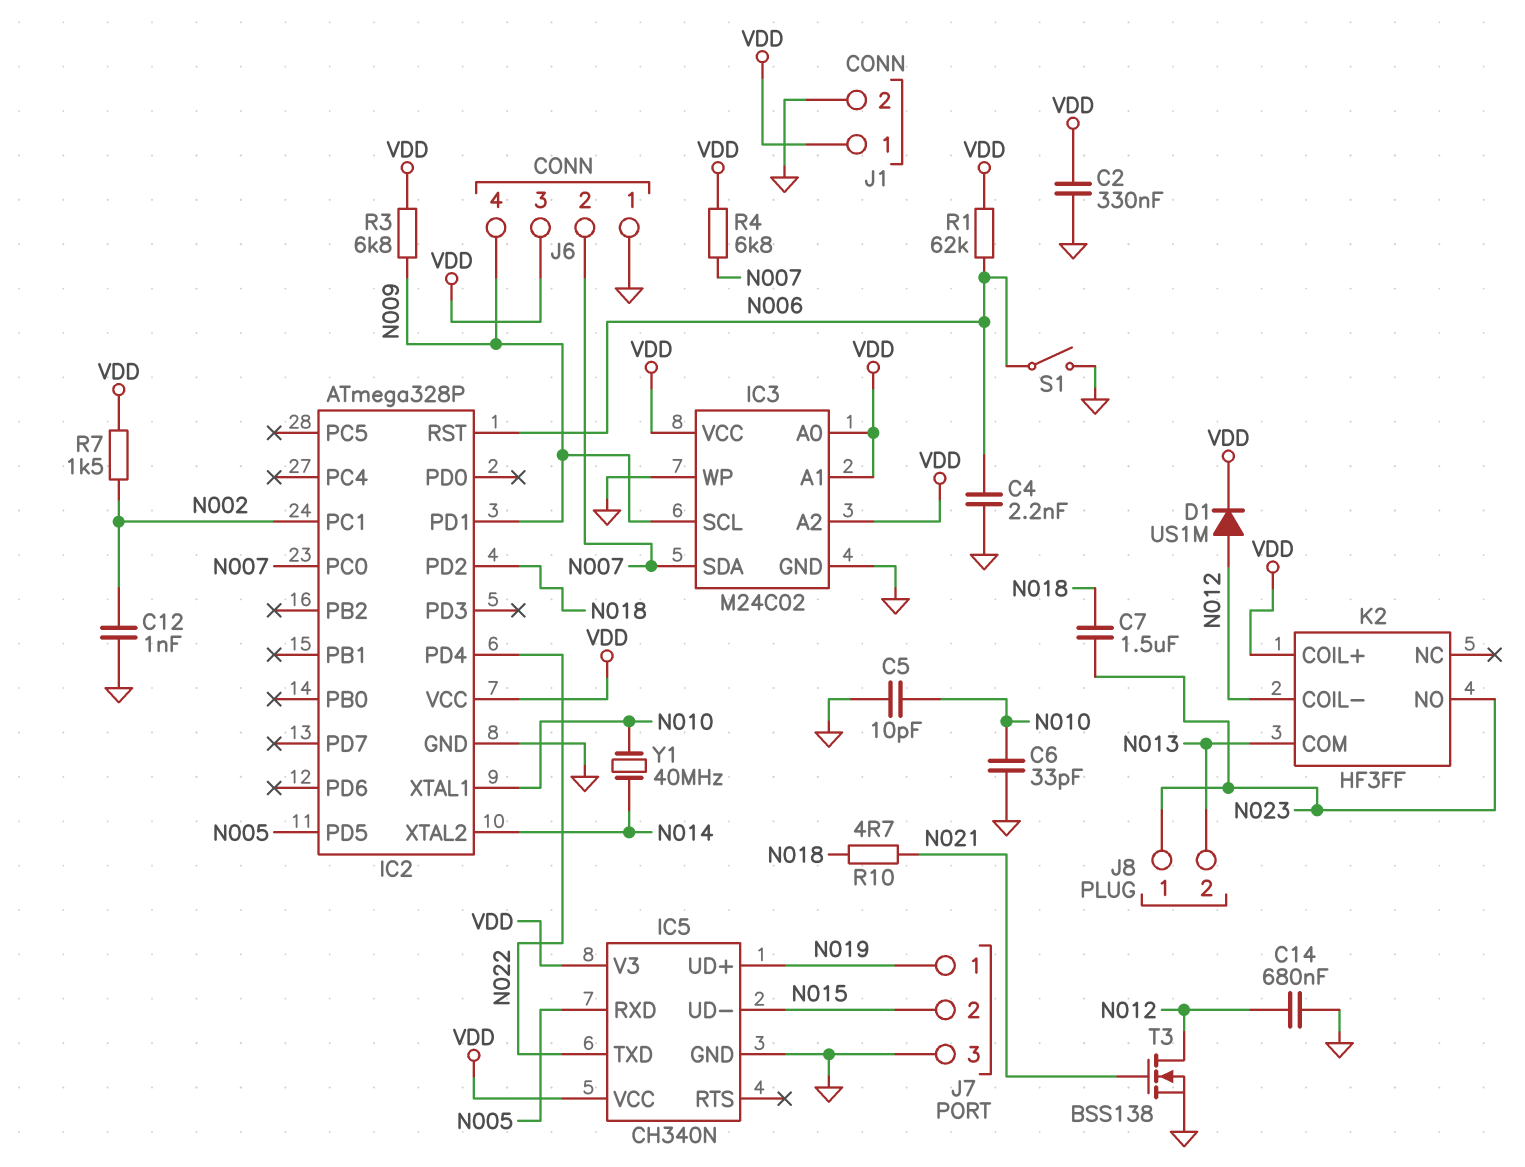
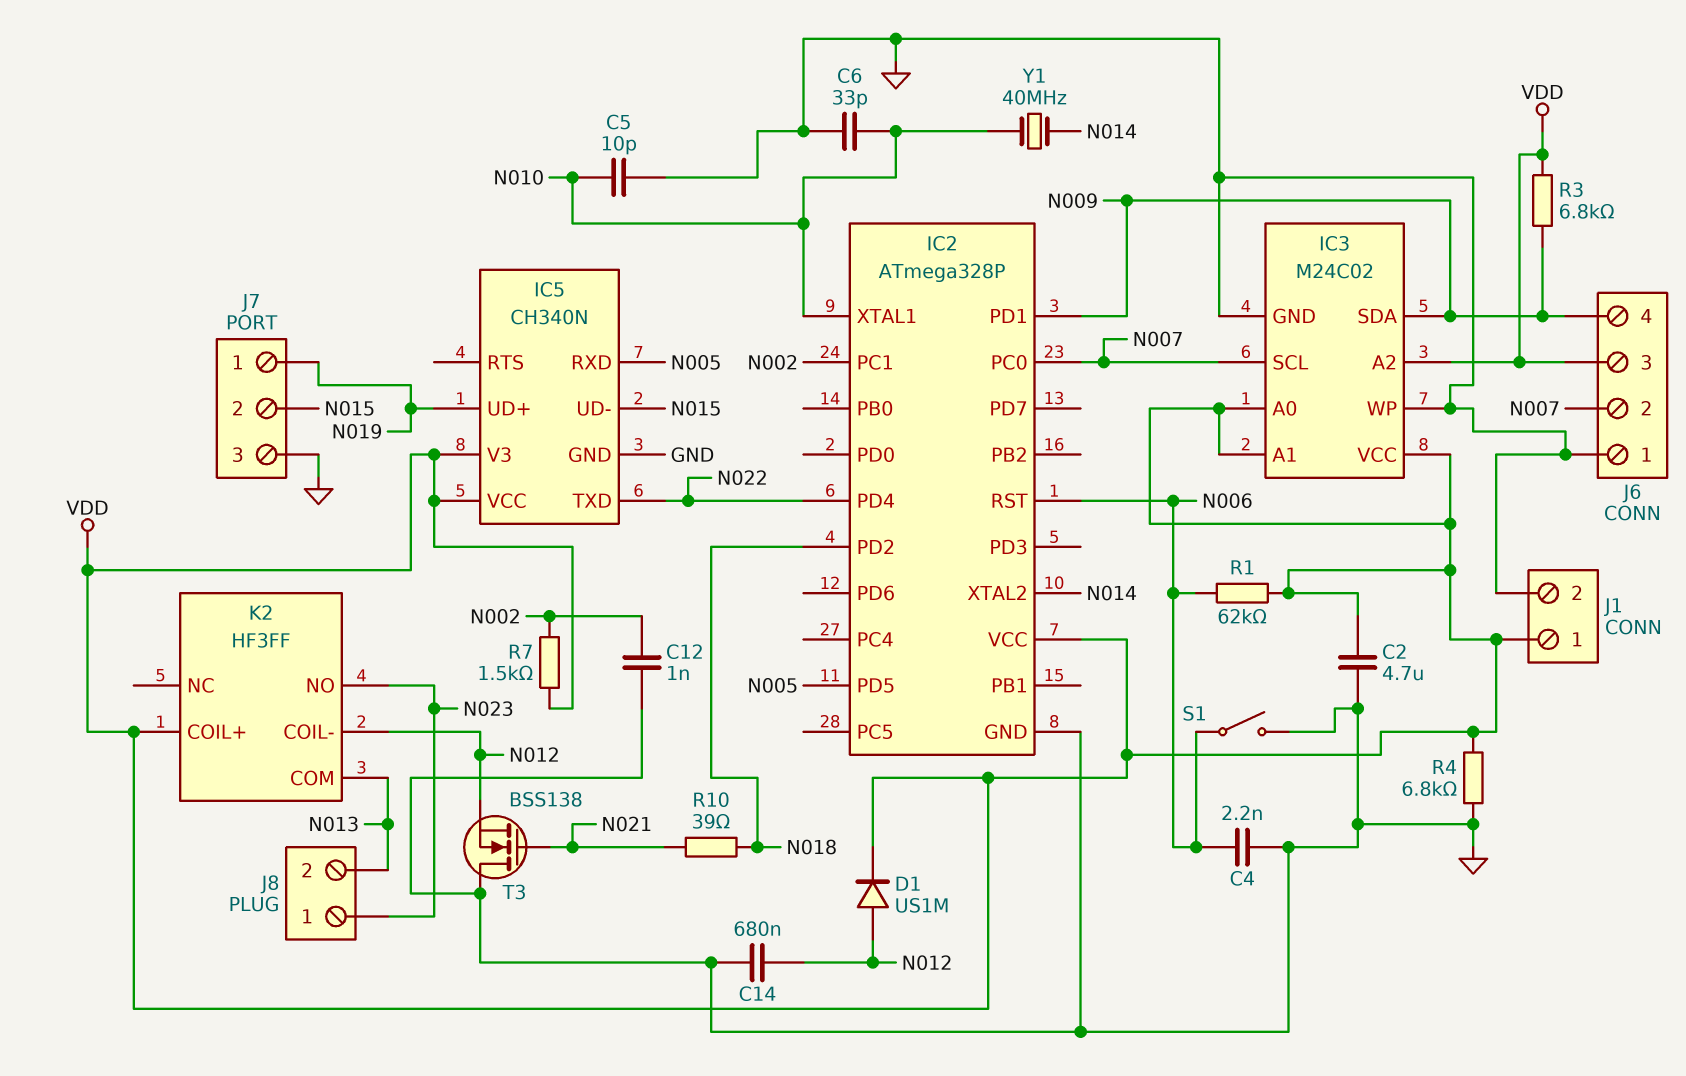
C2: 330nF (GND, VDD) -> 4.7uF (GND, VDD)
C7: 1.5uF (N018, N023) -> none
IC3 pin SCL: N009 -> N007
IC3 pin SDA: N007 -> N009
R4: 6.8k (N007, VDD) -> 6.8k (GND, VDD)
R10: 4.7 (N018, N021) -> 39 (N018, N021)
T3: NMOS BSS138 (G N021, D N012, S GND) -> NMOS BSS138 (G N021, D GND, S N012)

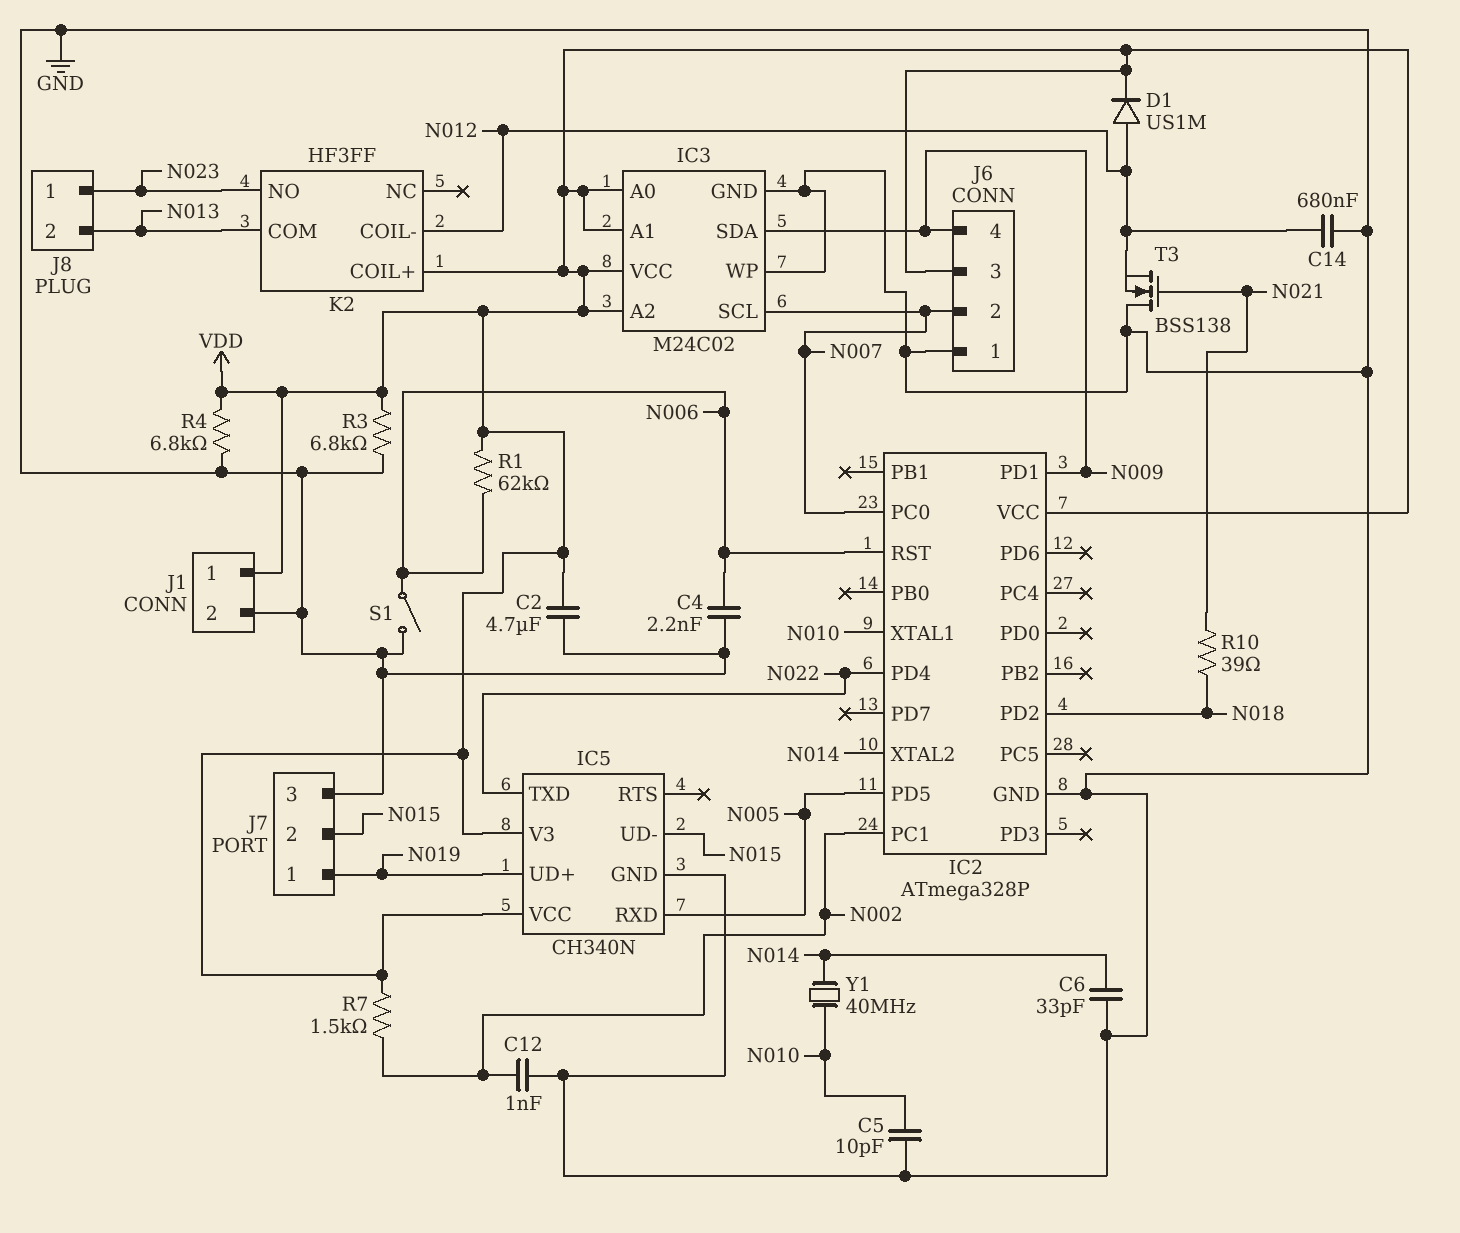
C6: 33pF (GND, N010) -> 33pF (GND, N014)
R3: 6.8k (N009, VDD) -> 6.8k (GND, VDD)

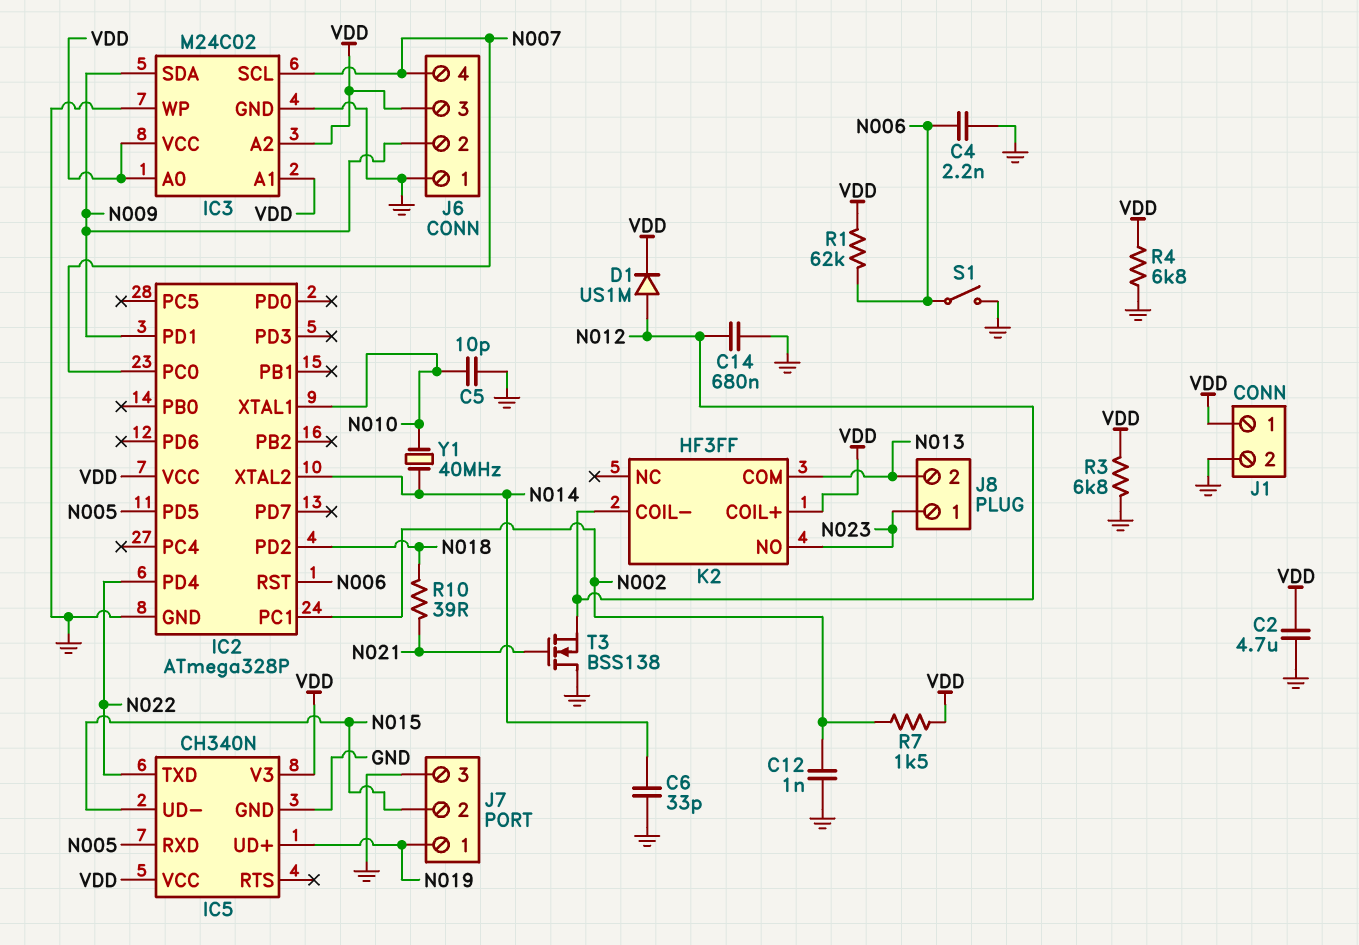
J6 pin 2: N007 -> N009
J6 pin 4: N009 -> N007

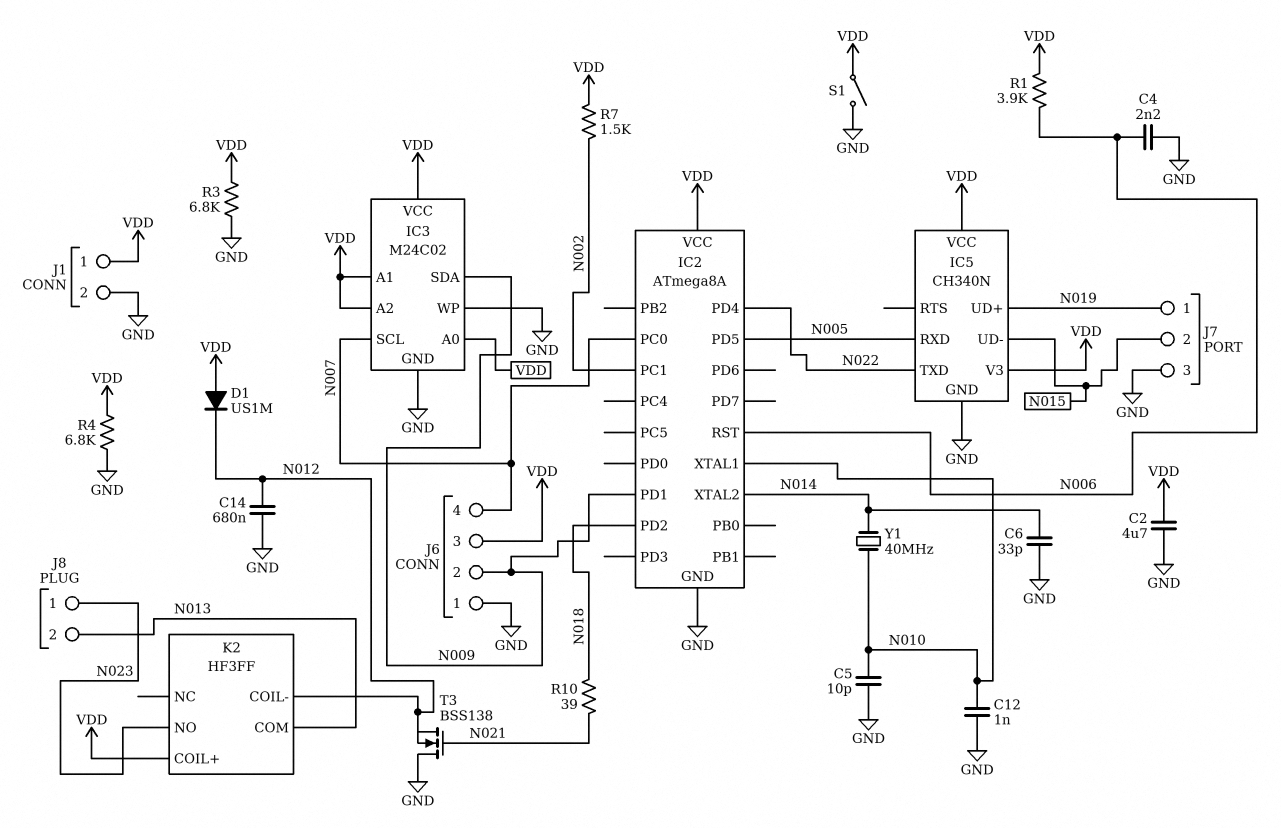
C12: 1nF (GND, N002) -> 1nF (GND, N010)
D1: diode US1M (A N012, K VDD) -> diode US1M (A VDD, K N012)
IC2: ATmega328P -> ATmega8A
R1: 62k (N006, VDD) -> 3.9k (N006, VDD)
S1: switch (GND, N006) -> switch (GND, VDD)

